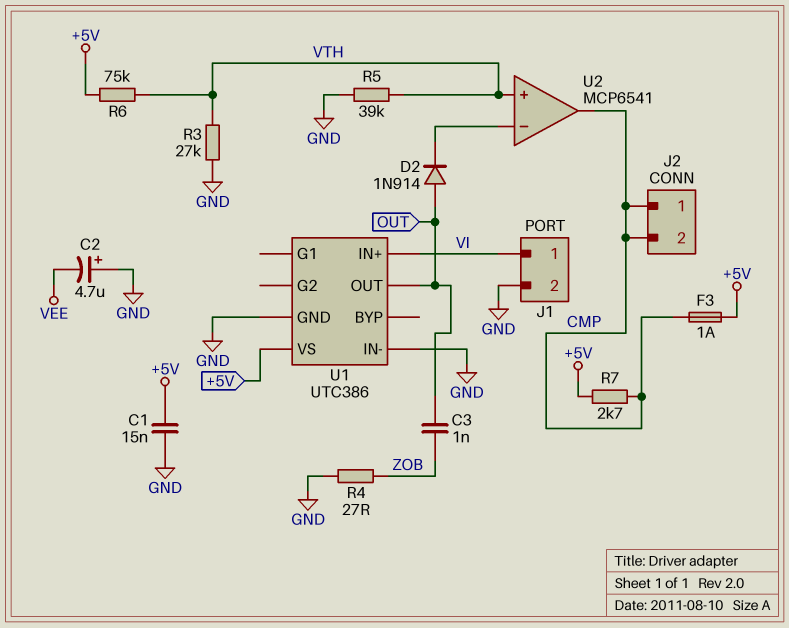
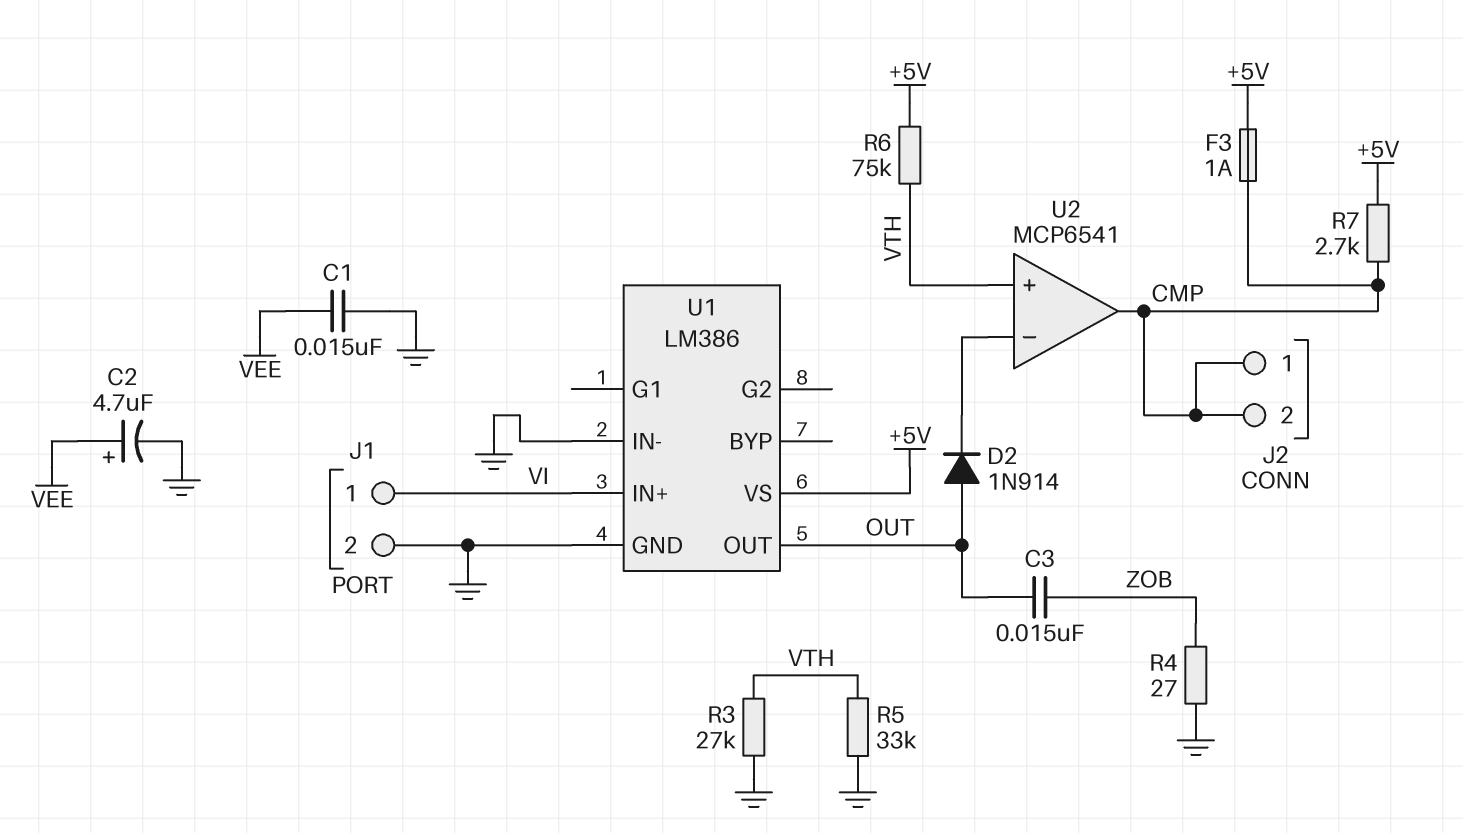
C1: 15nF (+5V, GND) -> 15nF (GND, VEE)
C2: 4.7uF (plus GND, minus VEE) -> 4.7uF (plus VEE, minus GND)
C3: 1nF (OUT, ZOB) -> 15nF (OUT, ZOB)
R5: 39k (GND, VTH) -> 33k (GND, VTH)
U1: UTC386 -> LM386

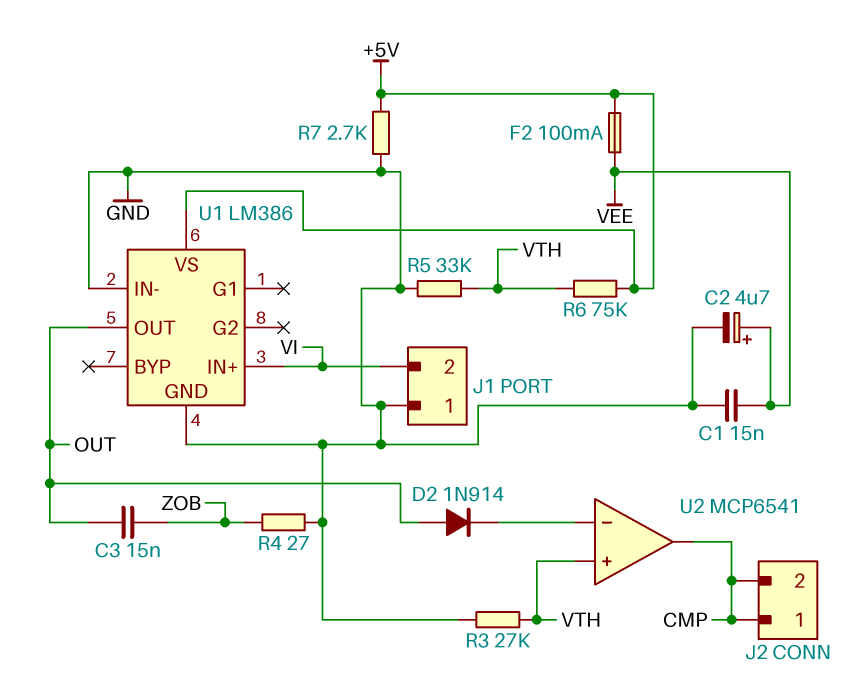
F2: none -> 100mA (+5V, VEE)
F3: 1A (+5V, CMP) -> none
J1 pin 1: VI -> GND
J1 pin 2: GND -> VI
R7: 2.7k (+5V, CMP) -> 2.7k (+5V, GND)

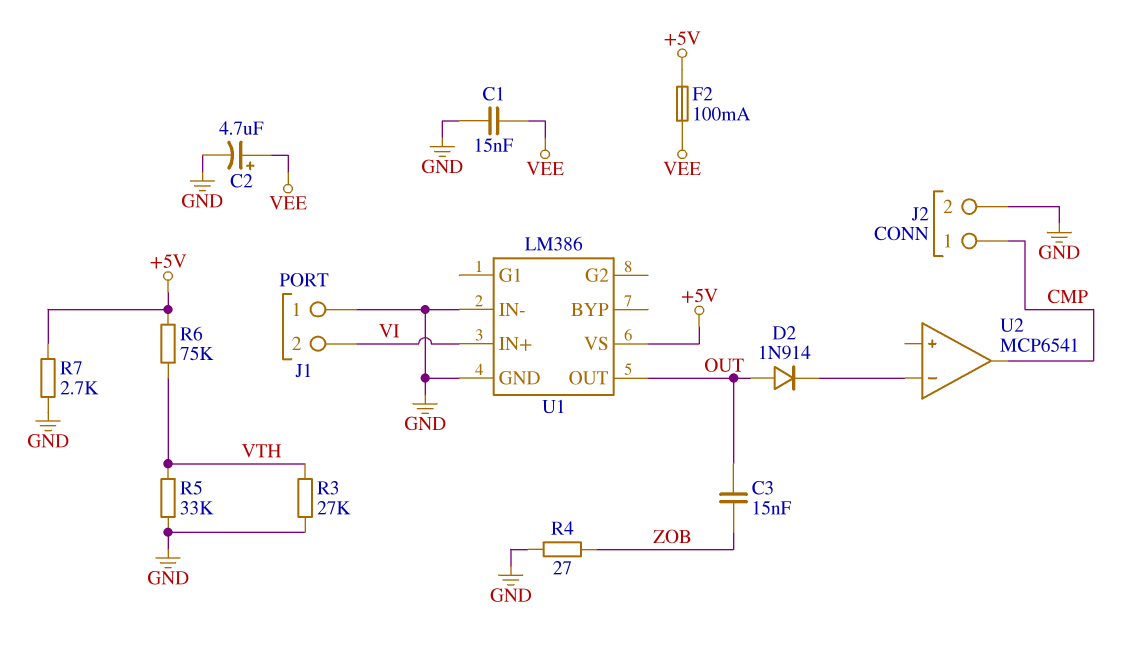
J2 pin 2: CMP -> GND
U2 pin in+: VTH -> none

